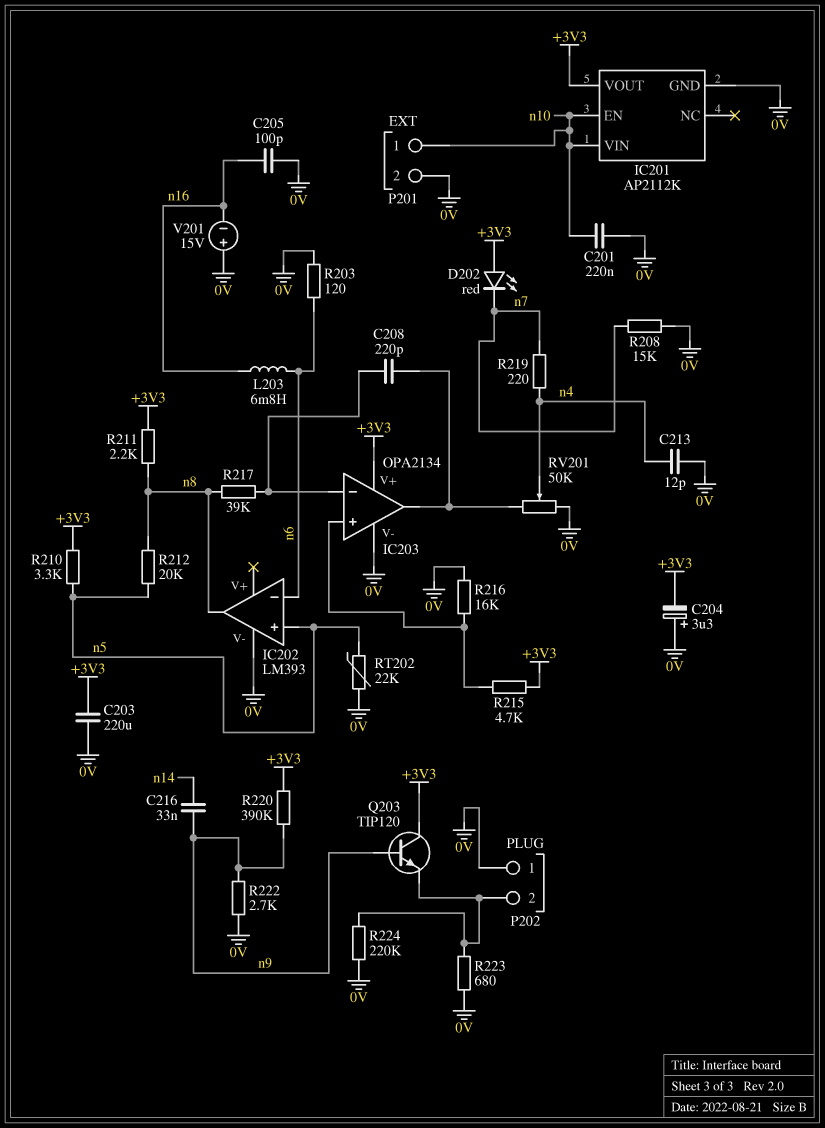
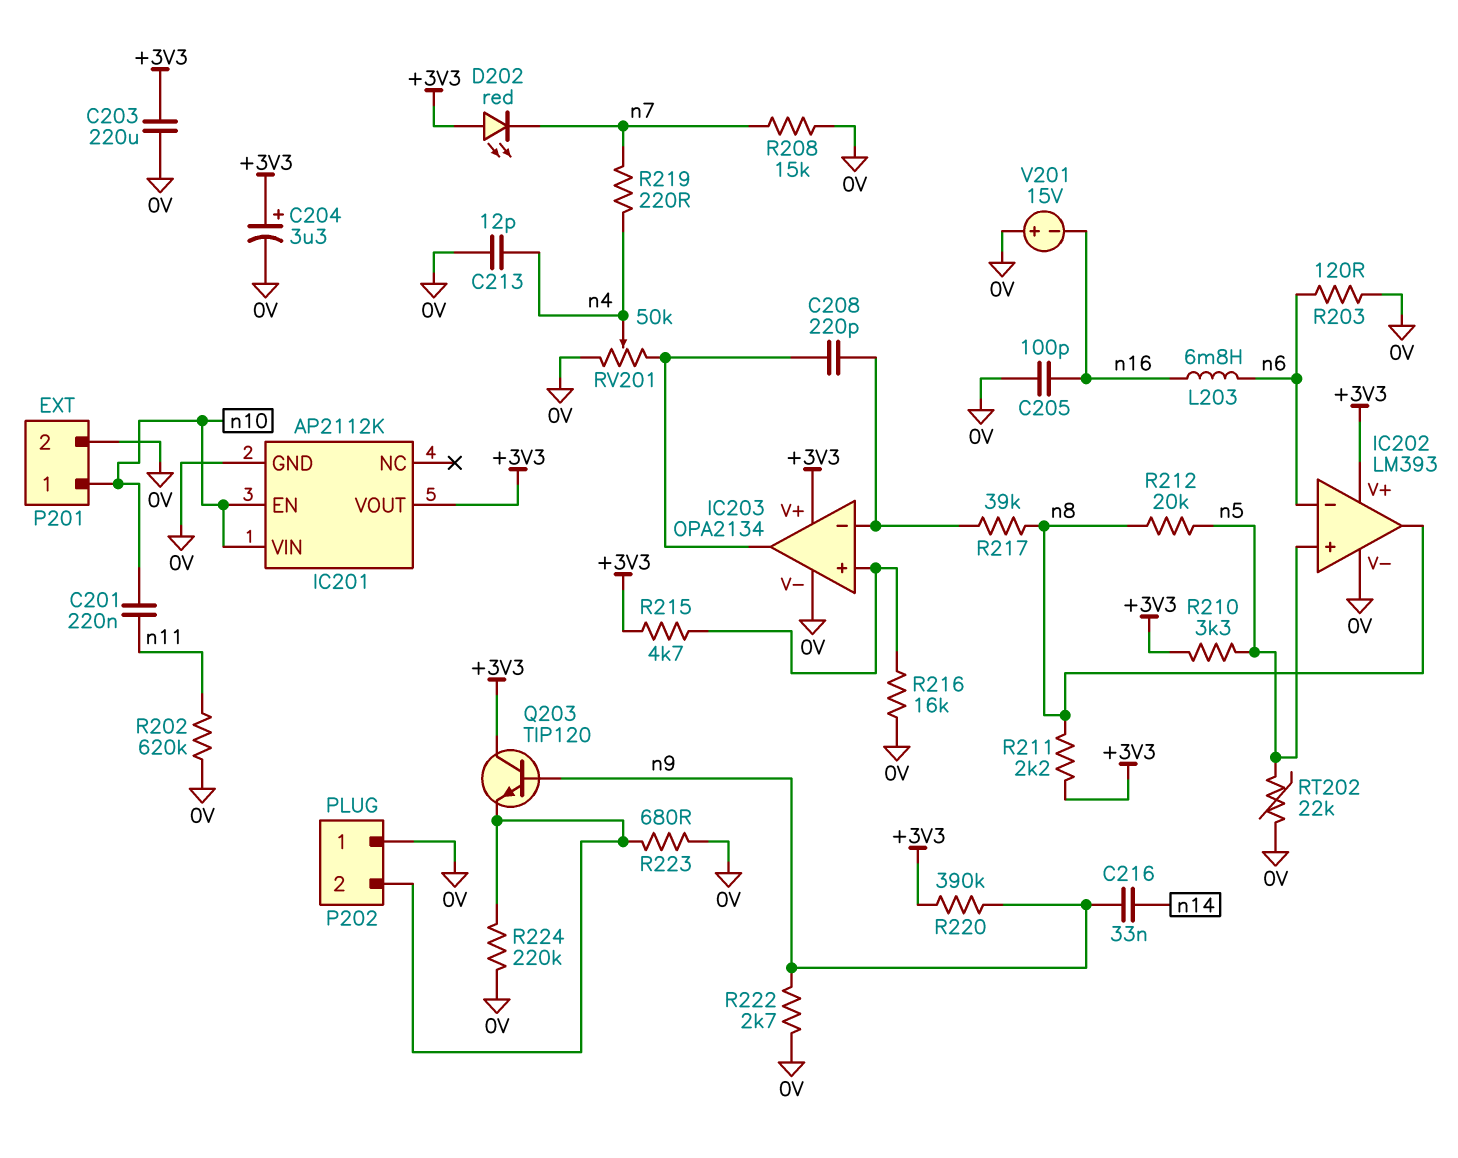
C201: 220nF (0V, n10) -> 220nF (n10, n11)
C204: 3.3uF (plus 0V, minus +3V3) -> 3.3uF (plus +3V3, minus 0V)
IC202 pin V+: none -> +3V3
R202: none -> 620k (0V, n11)

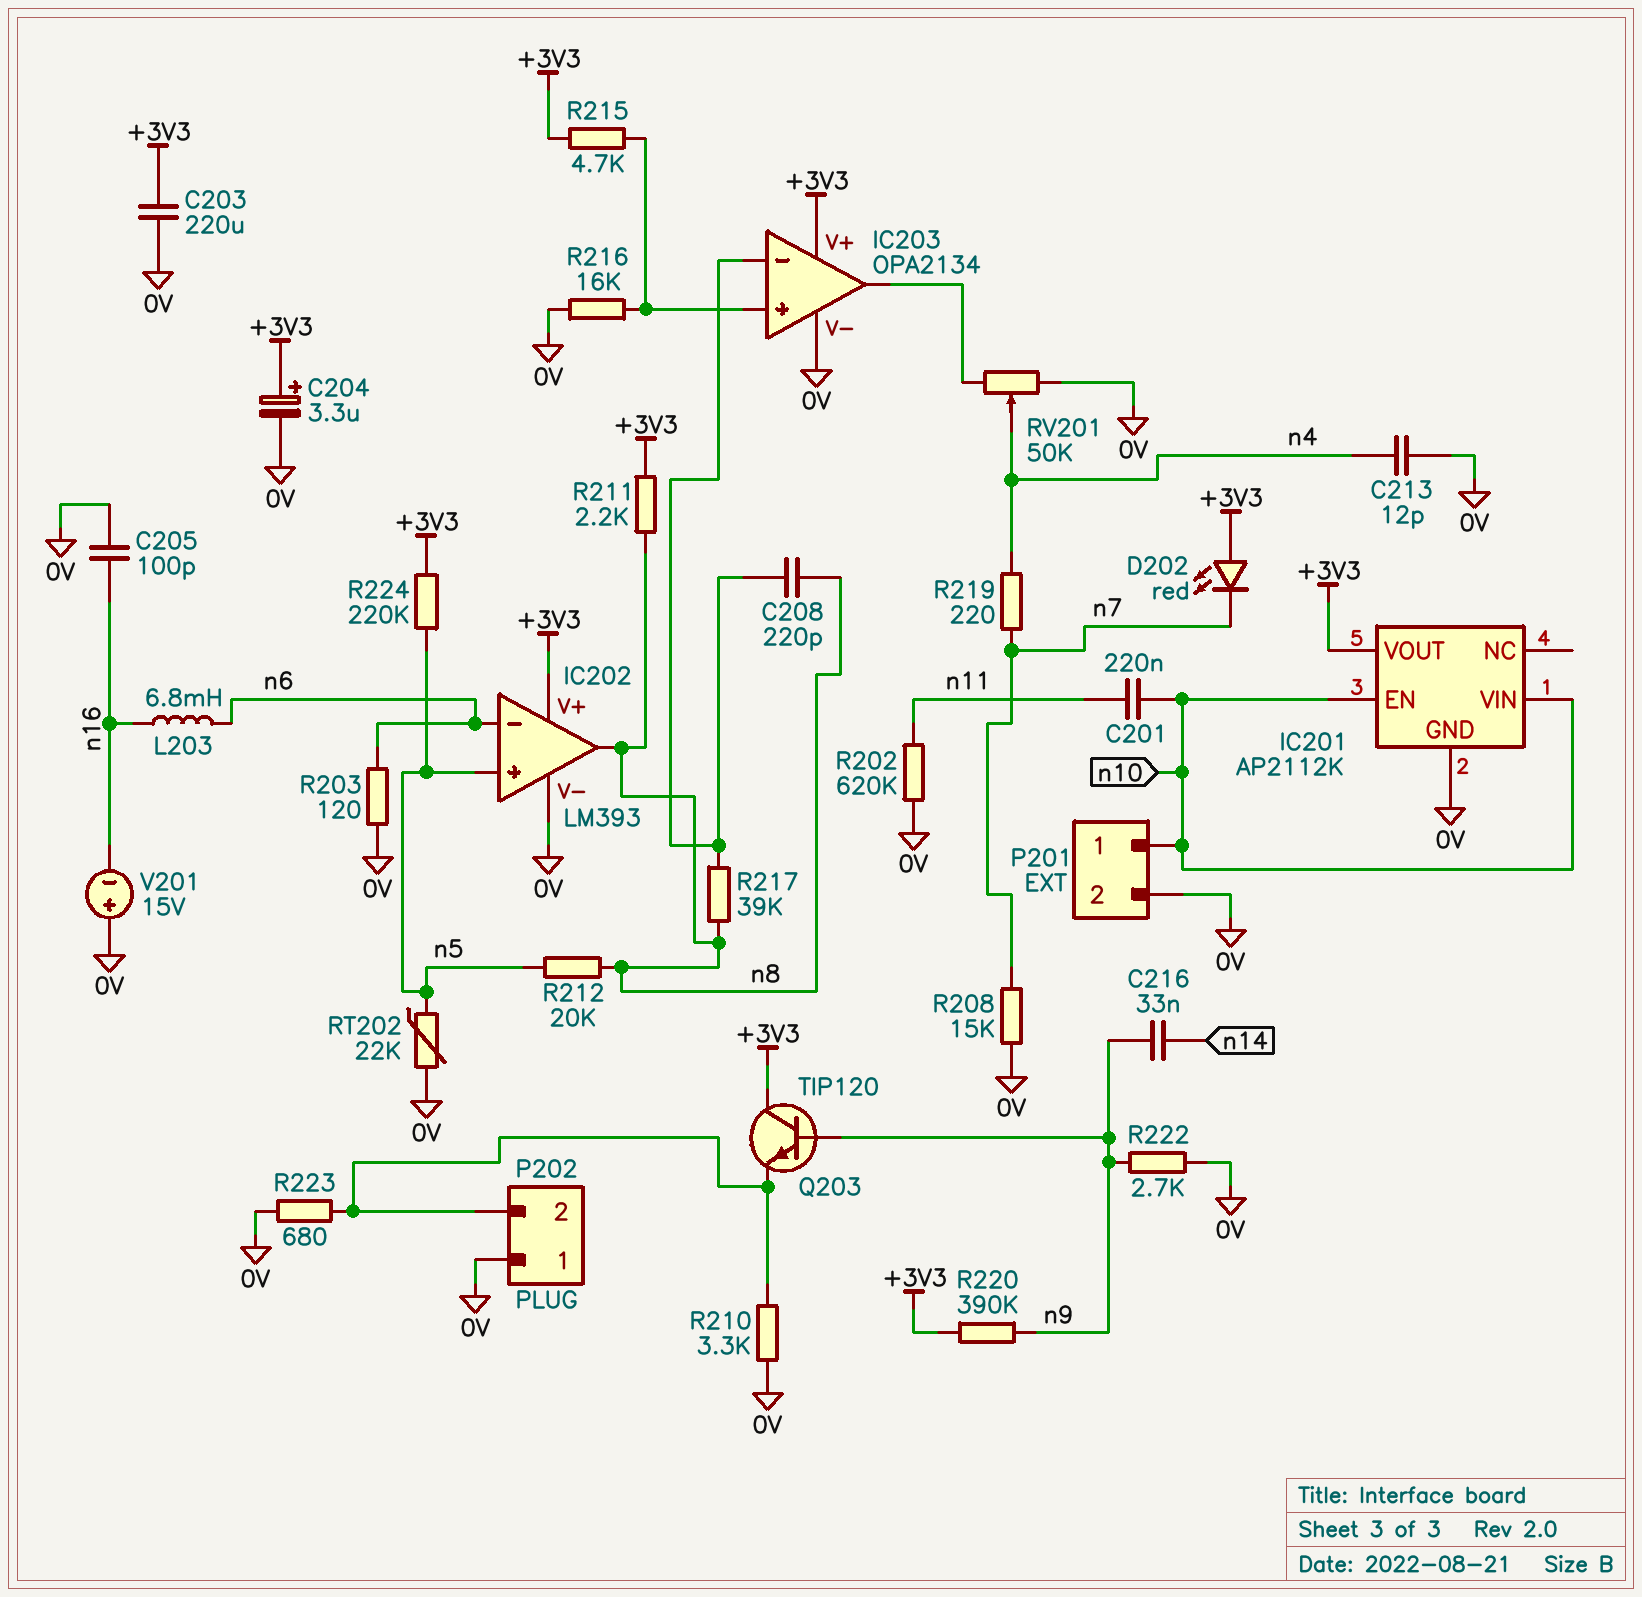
C208: 220pF (IC203/in-, IC203/out) -> 220pF (IC203/in-, n8)
R210: 3.3k (+3V3, n5) -> 3.3k (0V, P202/2)
R224: 220k (0V, P202/2) -> 220k (+3V3, n5)

